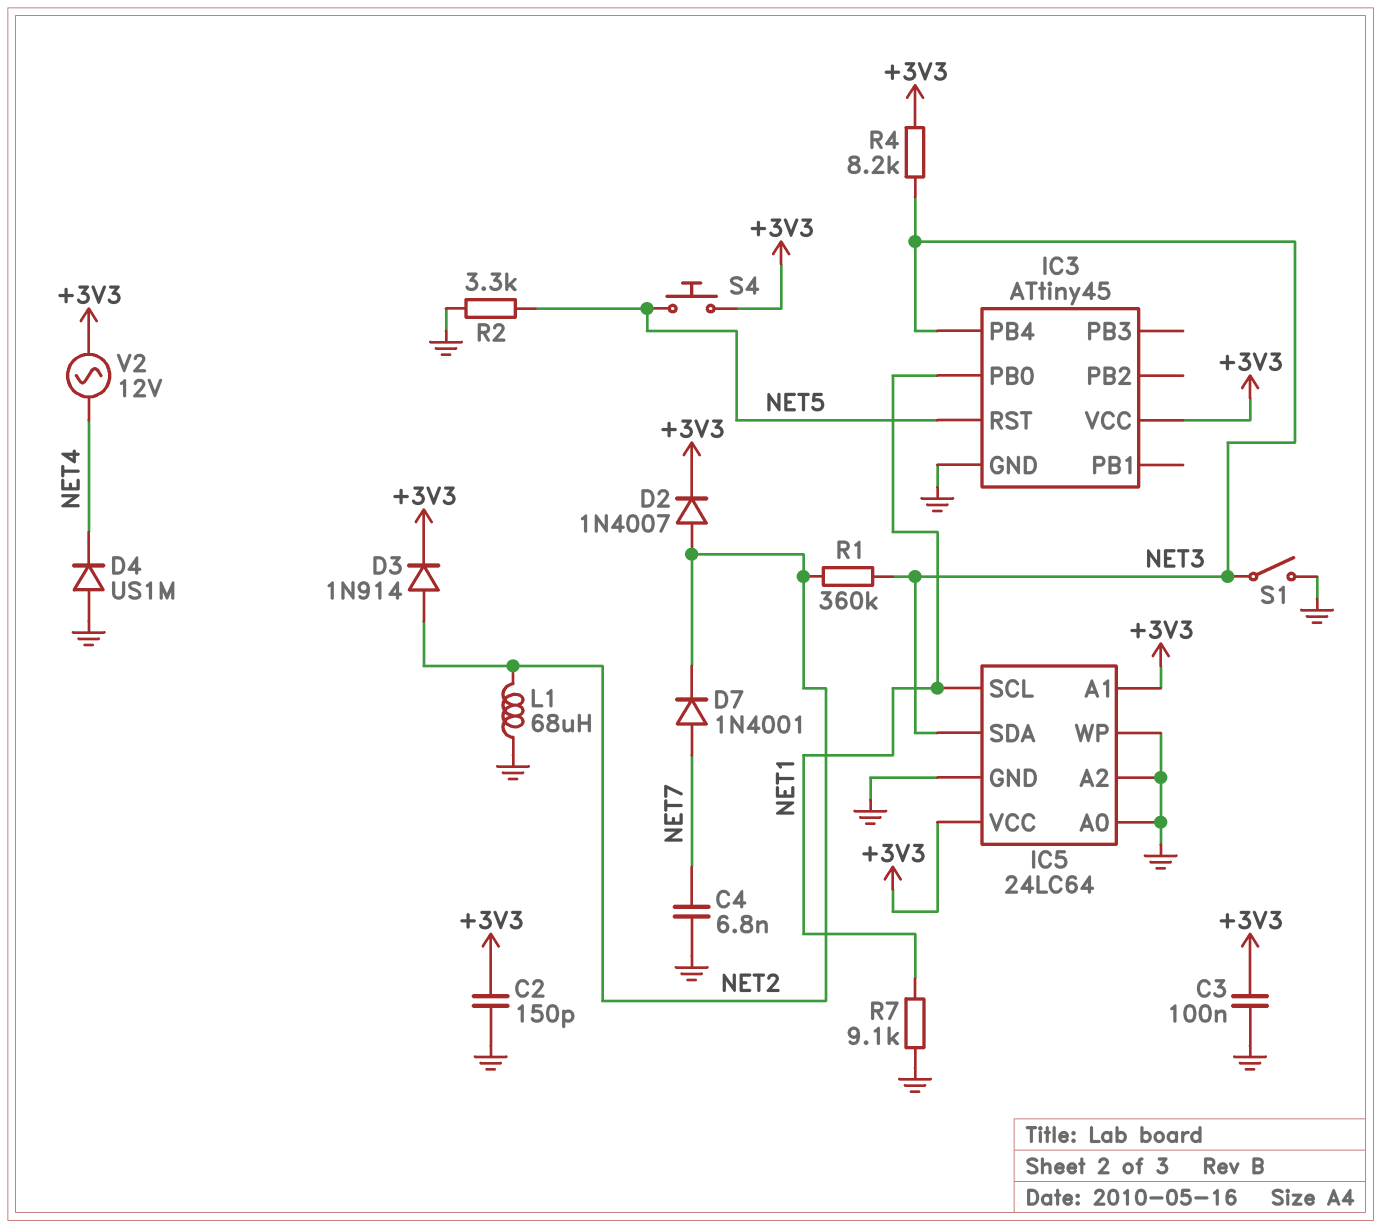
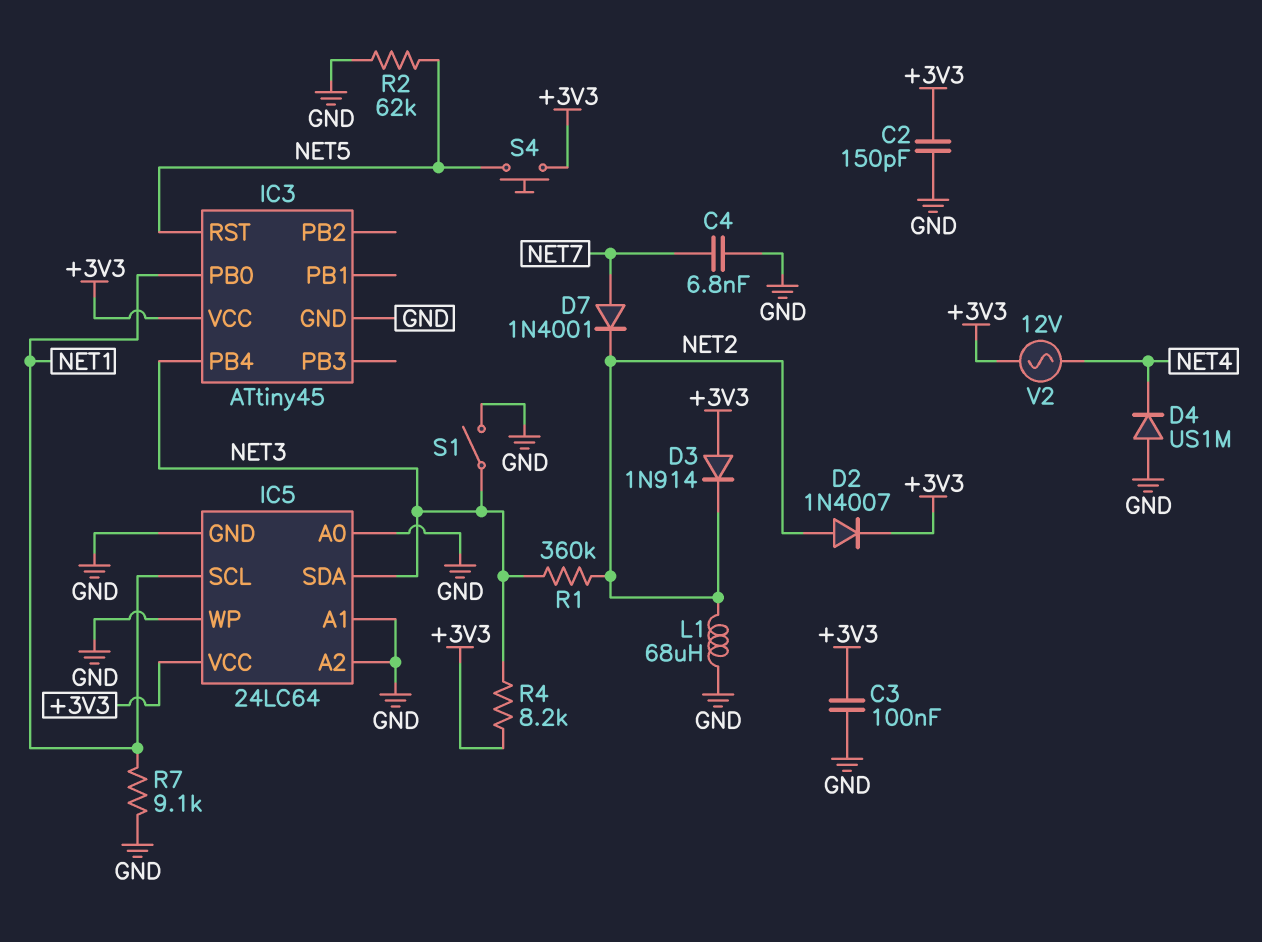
D3: diode 1N914 (A NET2, K +3V3) -> diode 1N914 (A +3V3, K NET2)
IC5 pin A1: +3V3 -> GND
R2: 3.3k (GND, NET5) -> 62k (GND, NET5)

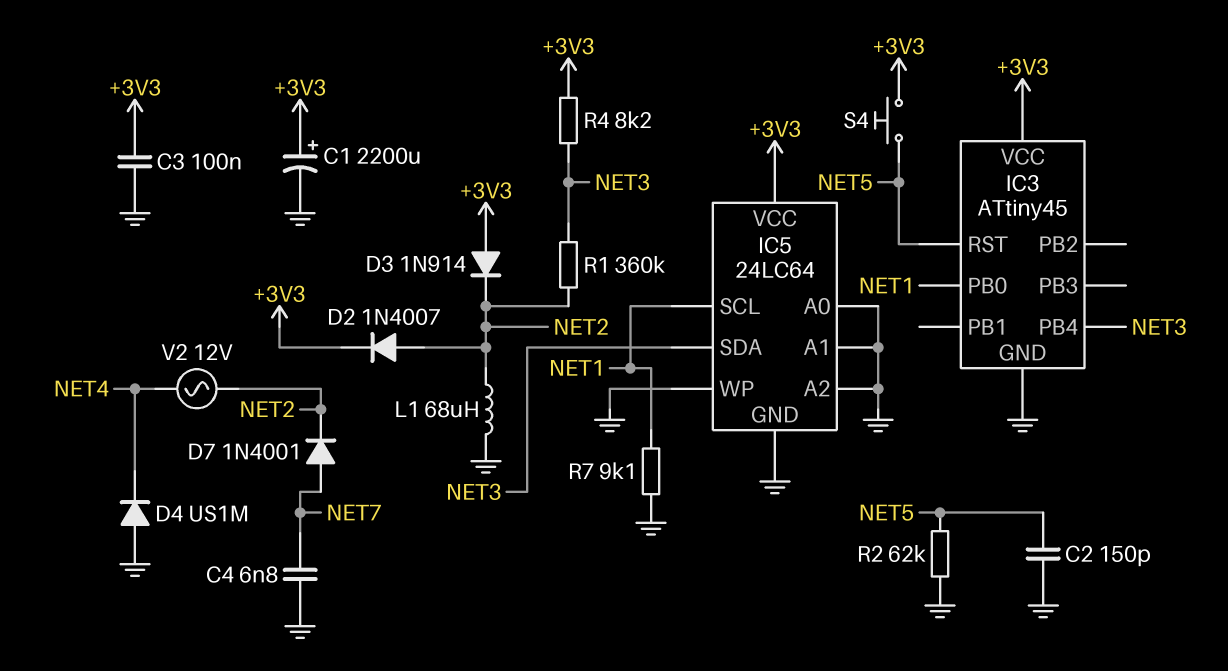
C1: none -> 2200uF (plus +3V3, minus GND)
C2: 150pF (+3V3, GND) -> 150pF (GND, NET5)
S1: switch (GND, NET3) -> none
V2: AC 12V (+3V3, NET4) -> AC 12V (NET2, NET4)

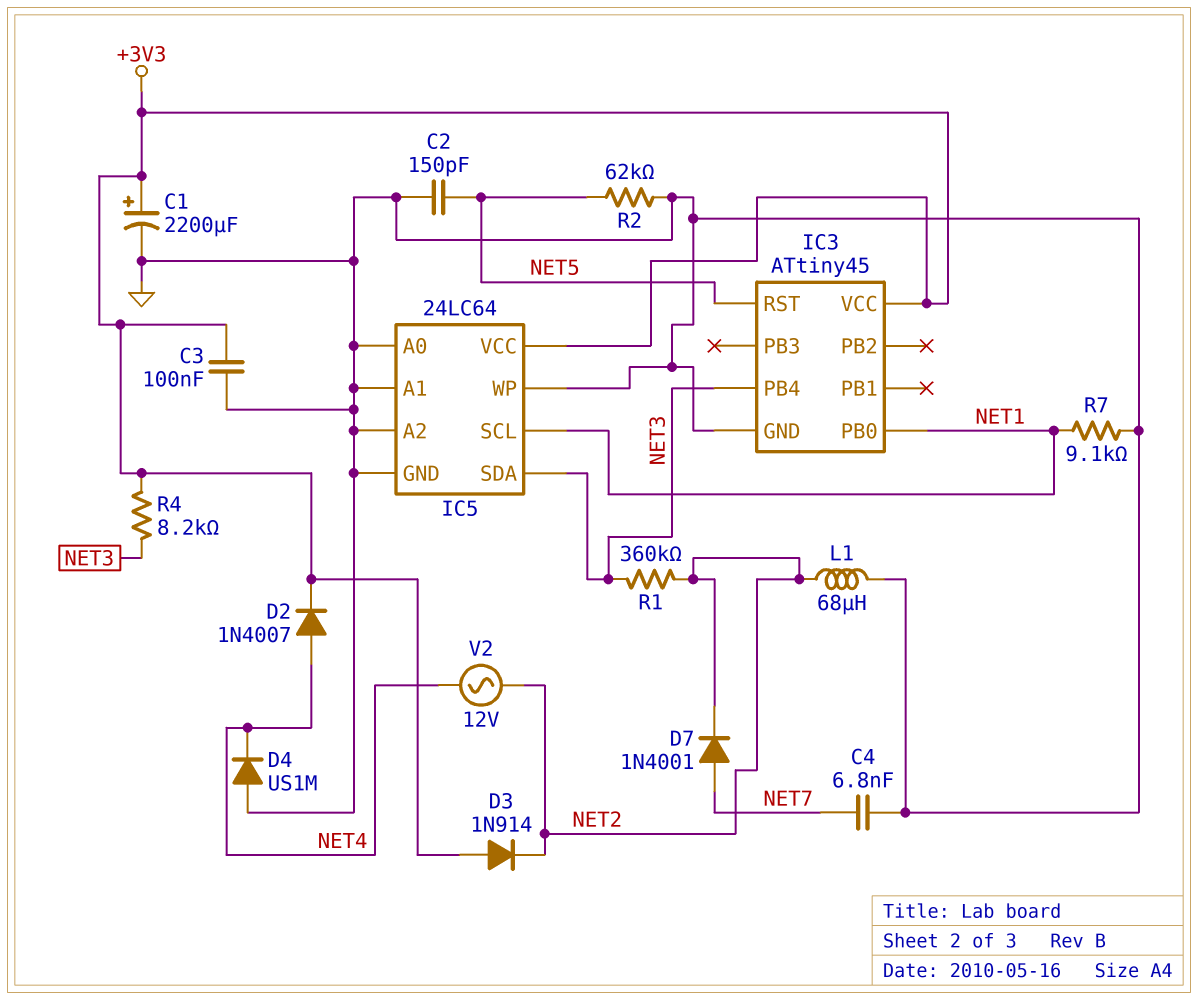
D2: diode 1N4007 (A NET2, K +3V3) -> diode 1N4007 (A NET4, K +3V3)
S4: button (+3V3, NET5) -> none

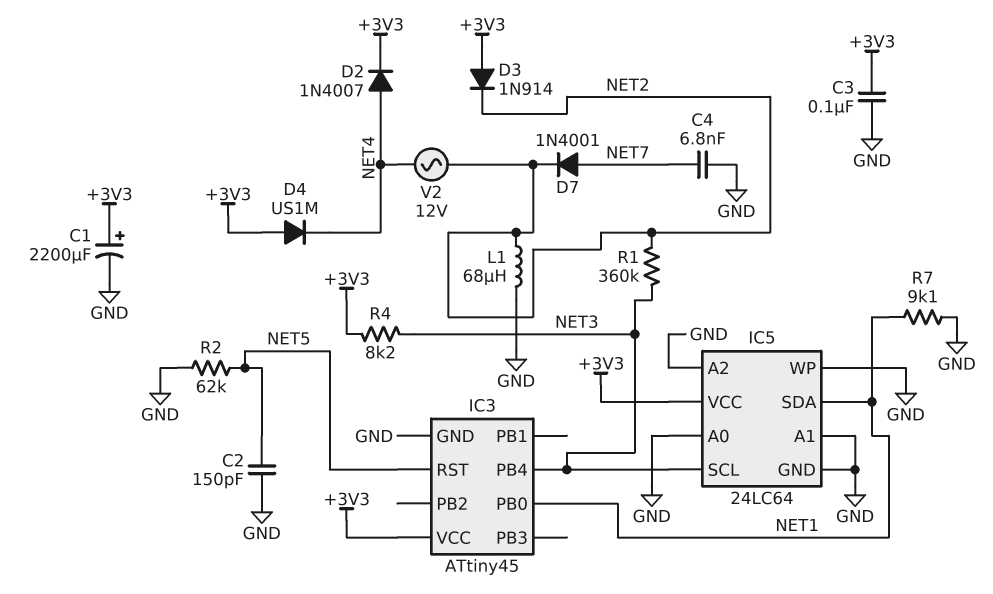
D4: diode US1M (A GND, K NET4) -> diode US1M (A +3V3, K NET4)
IC5 pin SCL: NET1 -> NET3
IC5 pin SDA: NET3 -> NET1

